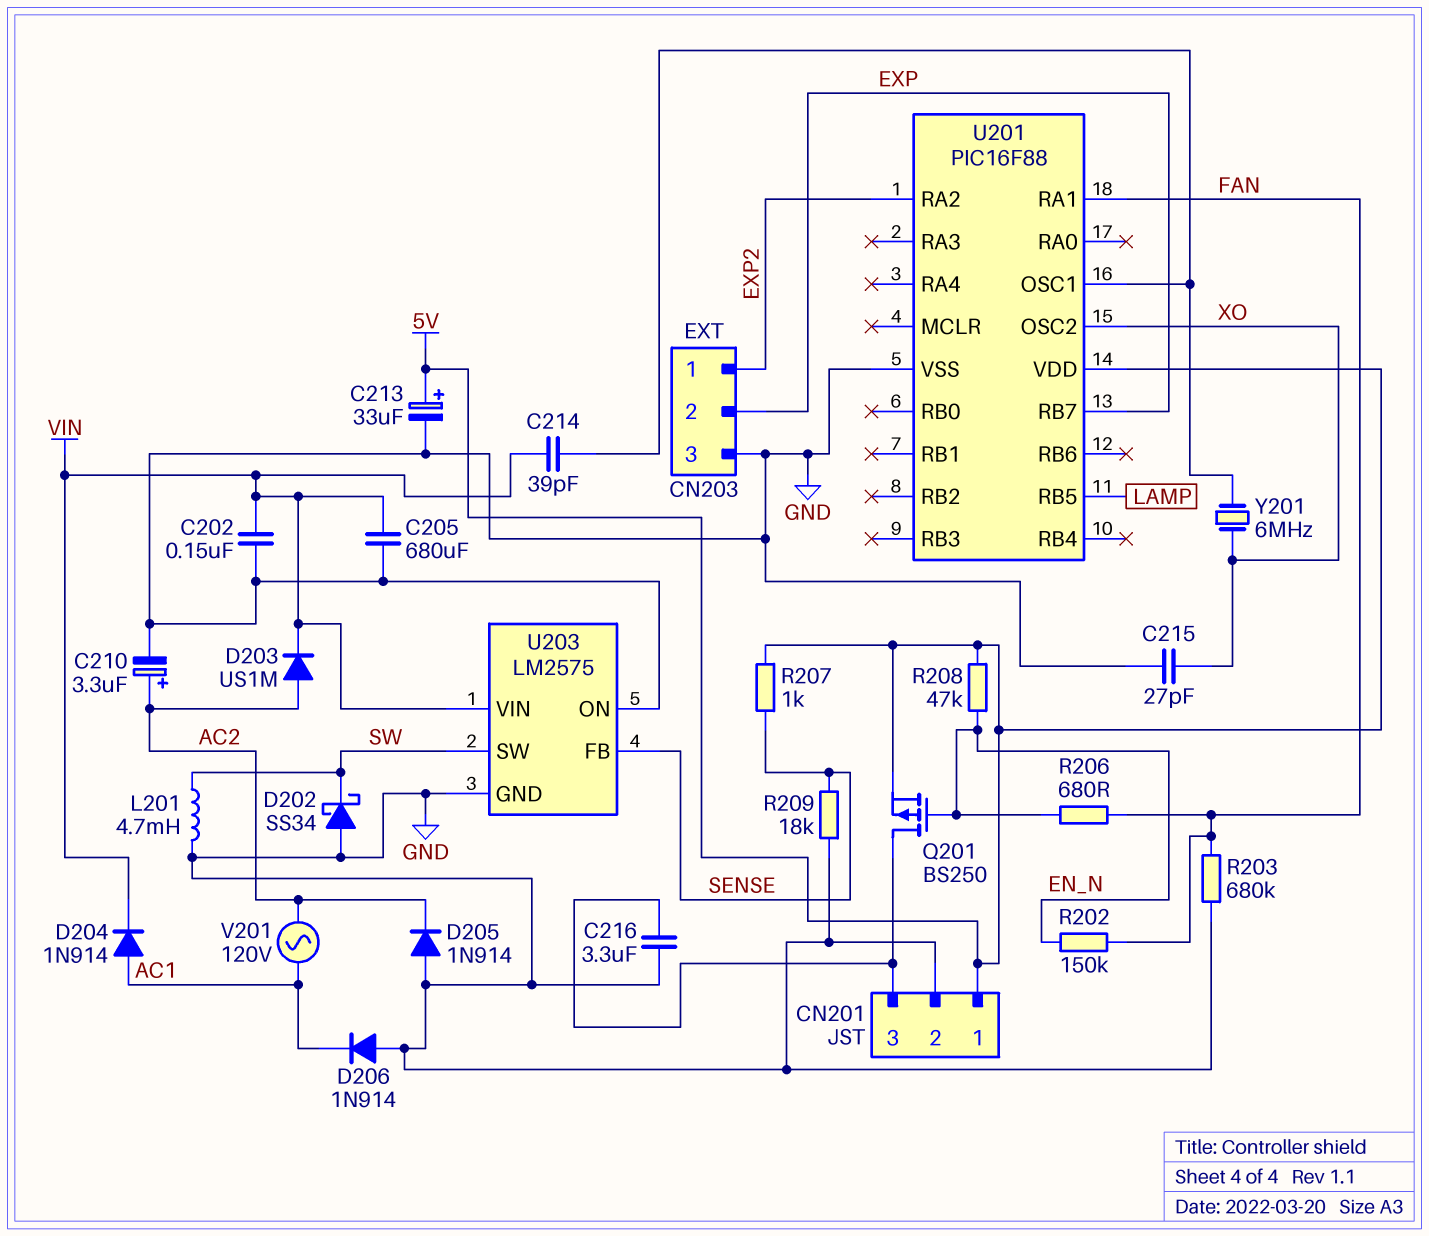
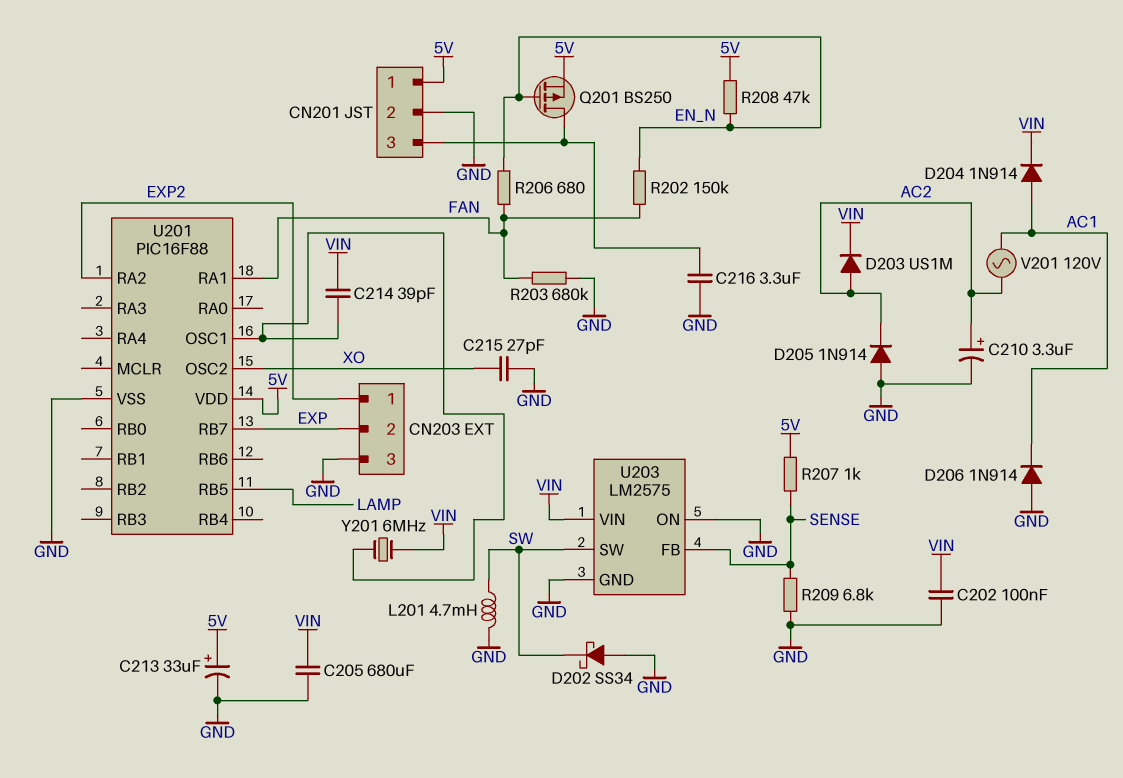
C202: 150nF (GND, VIN) -> 100nF (GND, VIN)
R209: 18k (GND, SENSE) -> 6.8k (GND, SENSE)
Y201: 6MHz (U201/OSC1, XO) -> 6MHz (U201/OSC1, VIN)

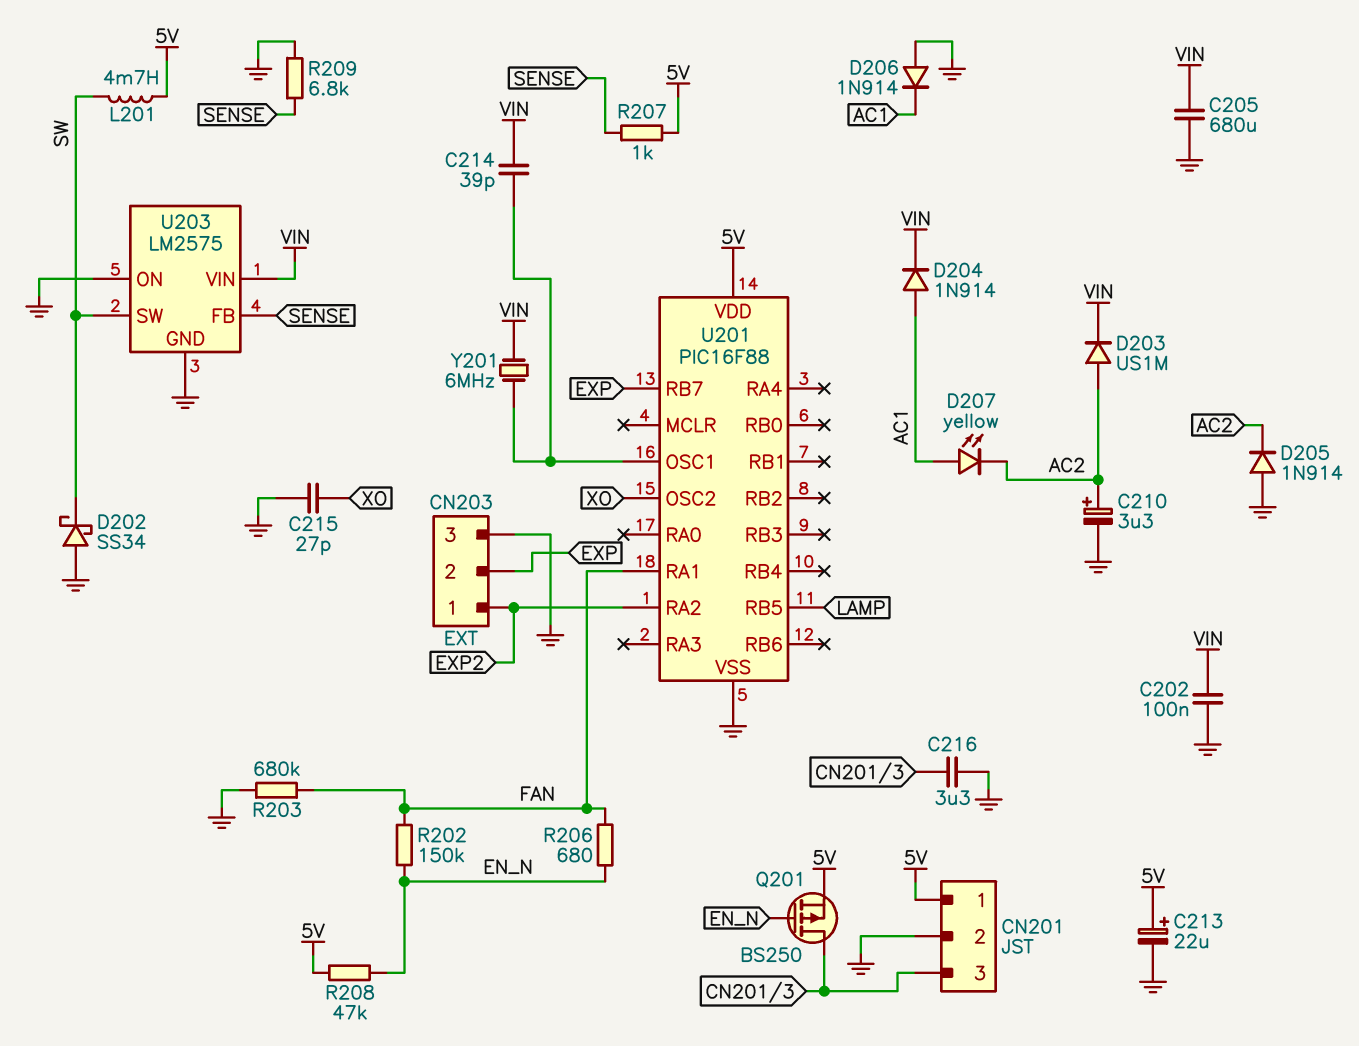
C213: 33uF (plus 5V, minus GND) -> 22uF (plus 5V, minus GND)
D207: none -> LED yellow (A AC1, K AC2)
L201: 4.7mH (GND, SW) -> 4.7mH (5V, SW)
V201: AC 120V (AC1, AC2) -> none

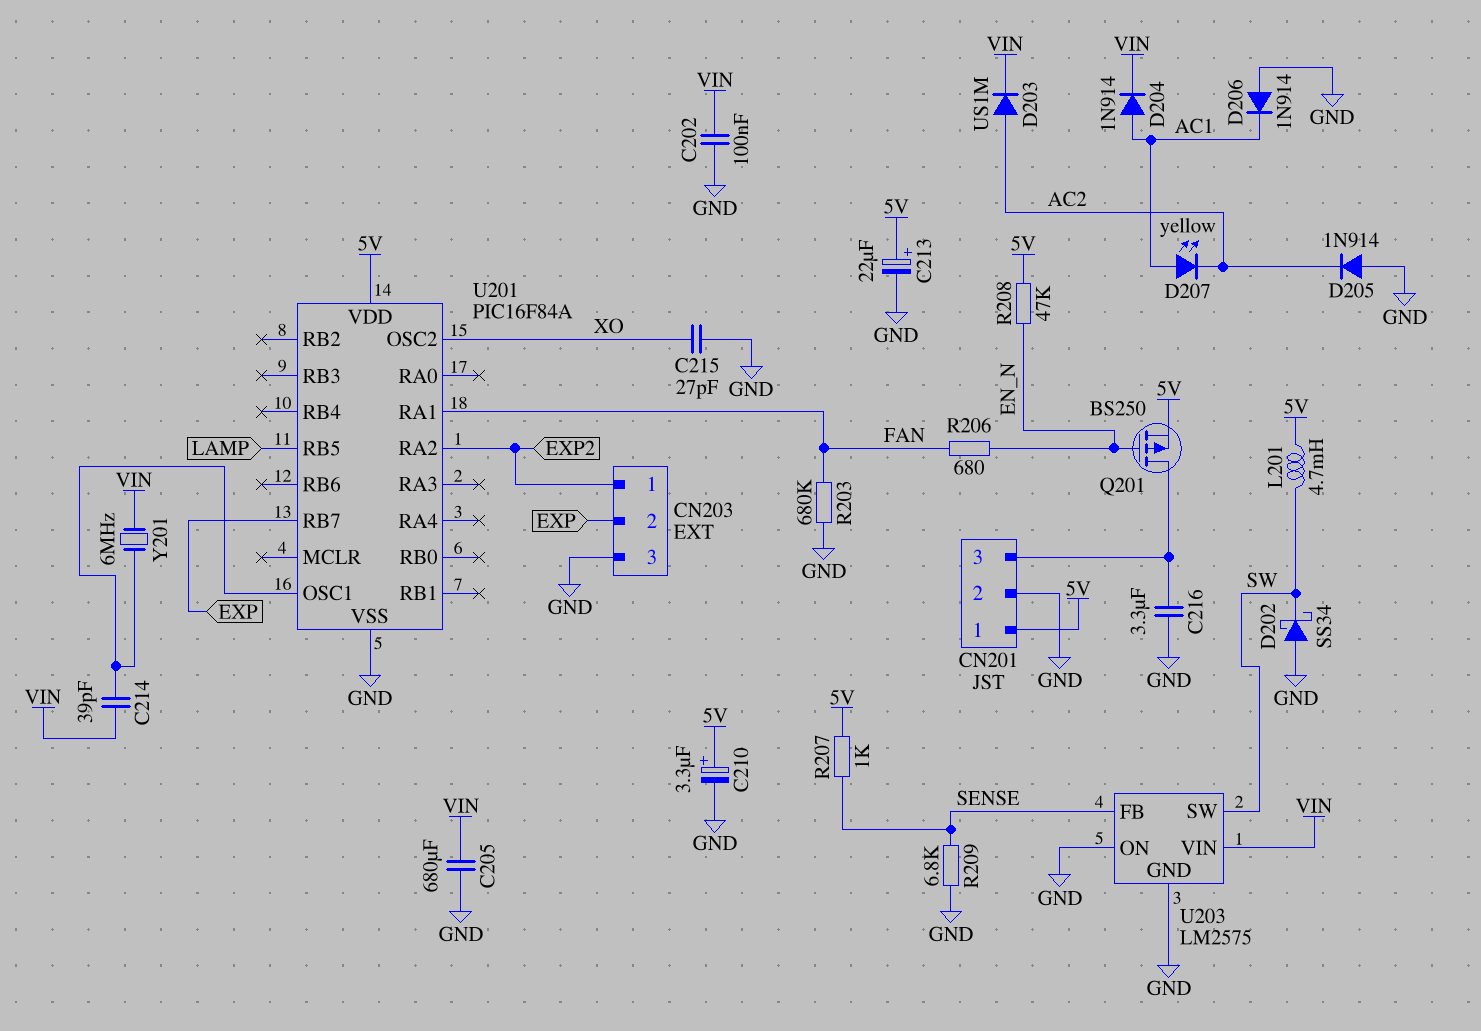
C210: 3.3uF (plus AC2, minus GND) -> 3.3uF (plus 5V, minus GND)
R202: 150k (EN_N, FAN) -> none
U201: PIC16F88 -> PIC16F84A

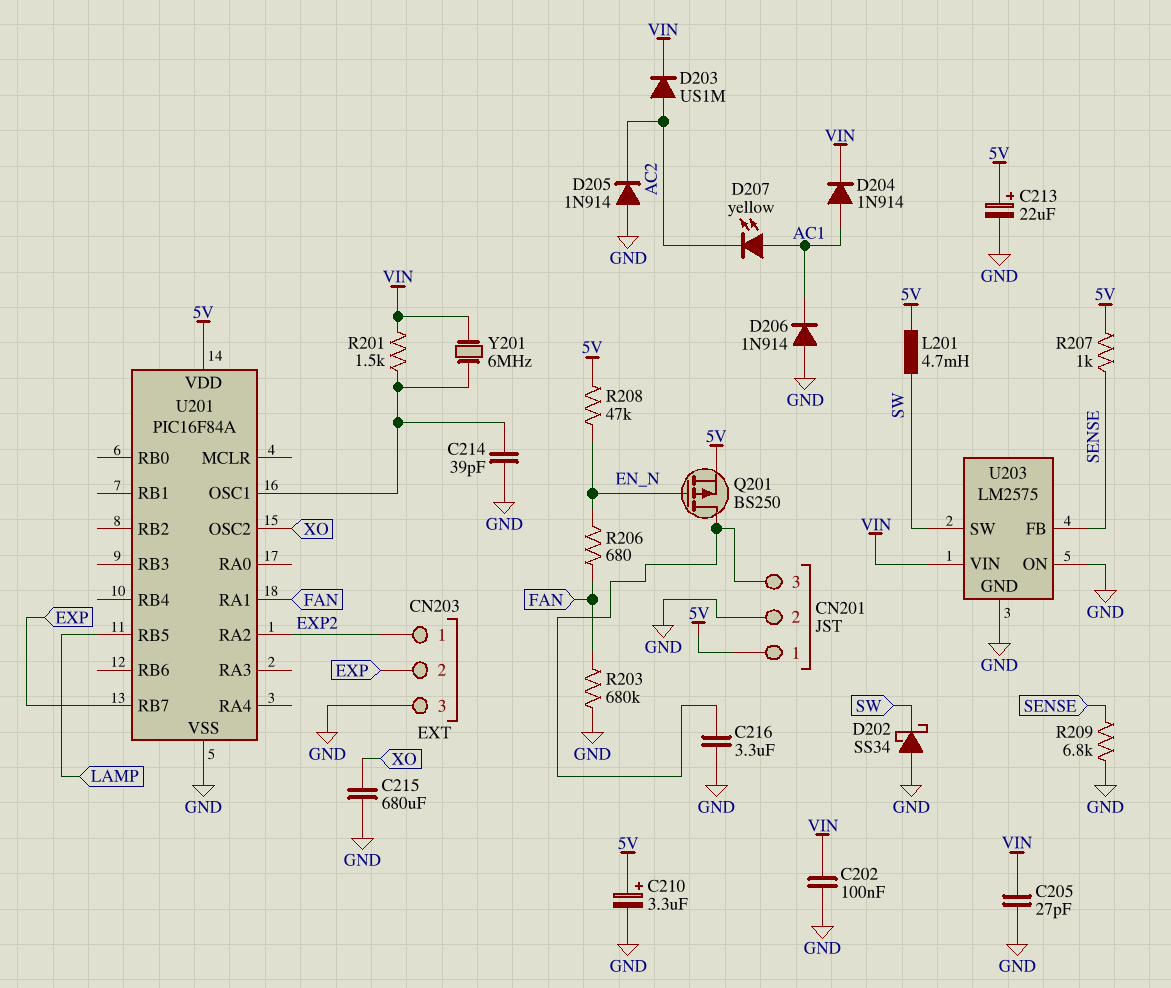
C205: 680uF (GND, VIN) -> 27pF (GND, VIN)
C214: 39pF (U201/OSC1, VIN) -> 39pF (GND, U201/OSC1)
C215: 27pF (GND, XO) -> 680uF (GND, XO)
R201: none -> 1.5k (U201/OSC1, VIN)

